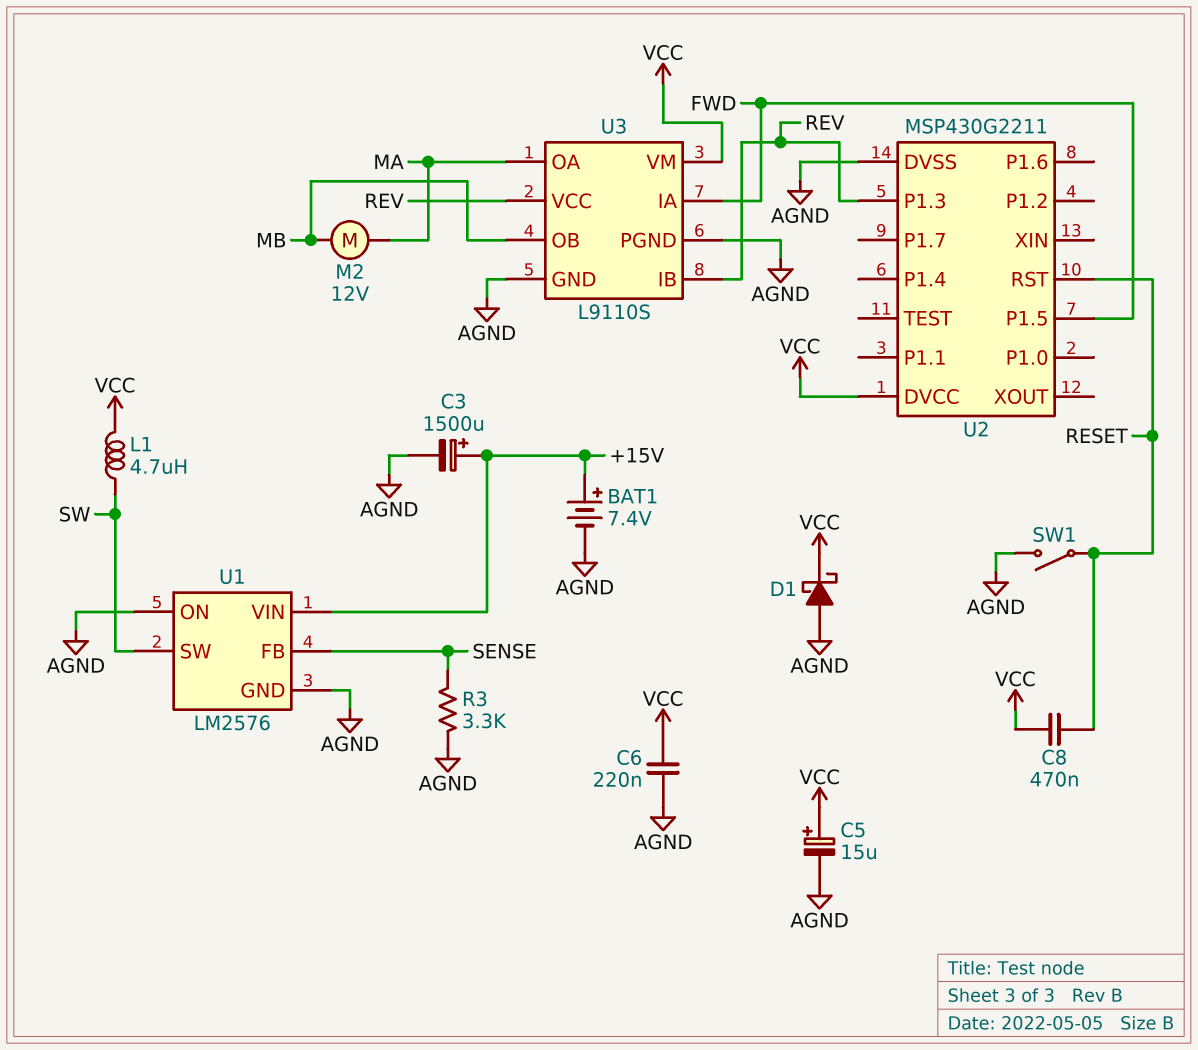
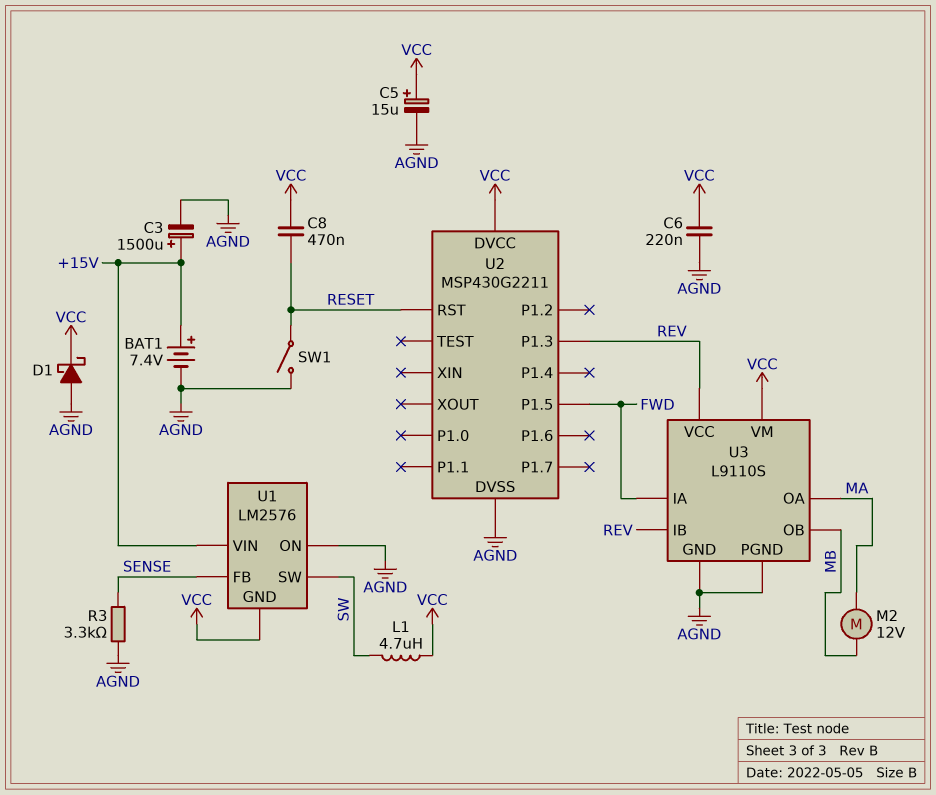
U1 pin GND: AGND -> VCC

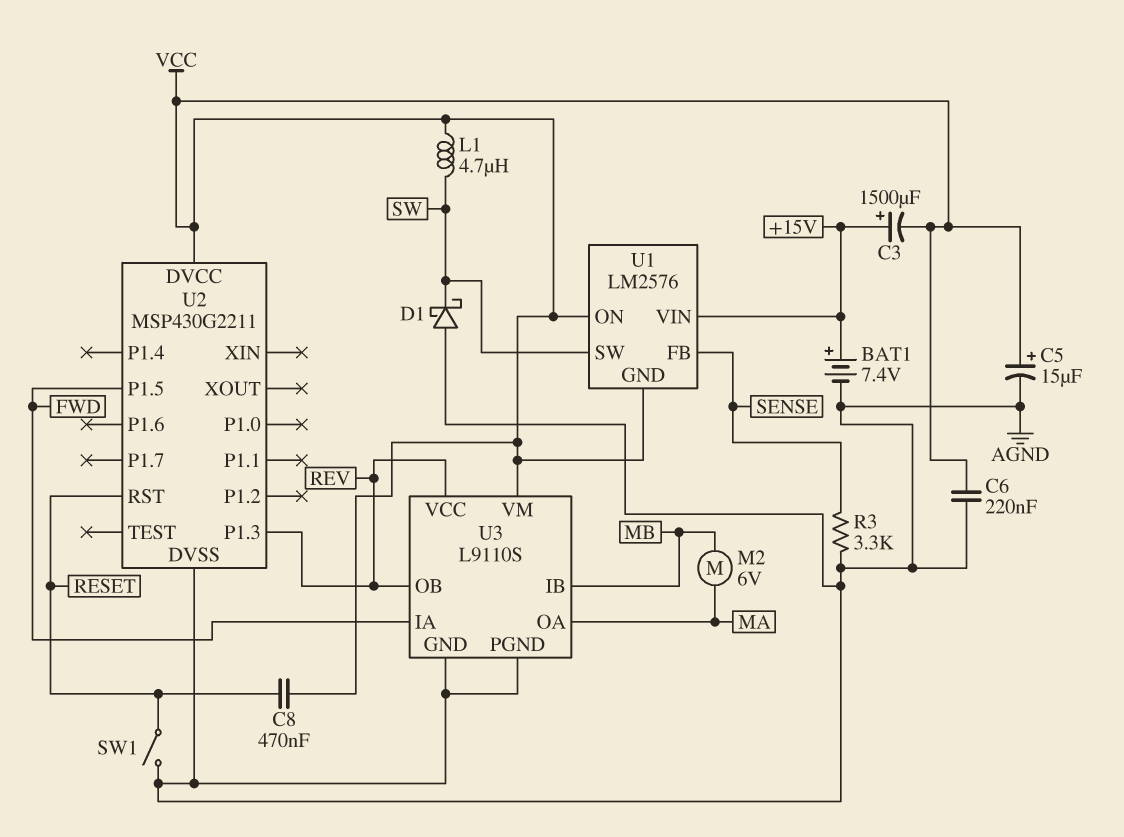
C3: 1500uF (plus +15V, minus AGND) -> 1500uF (plus +15V, minus VCC)
D1: schottky (A AGND, K VCC) -> schottky (A AGND, K SW)
M2: motor 12V (MA, MB) -> motor 6V (MA, MB)
U1 pin ON: AGND -> VCC
U3 pin IB: REV -> MB
U3 pin OB: MB -> REV

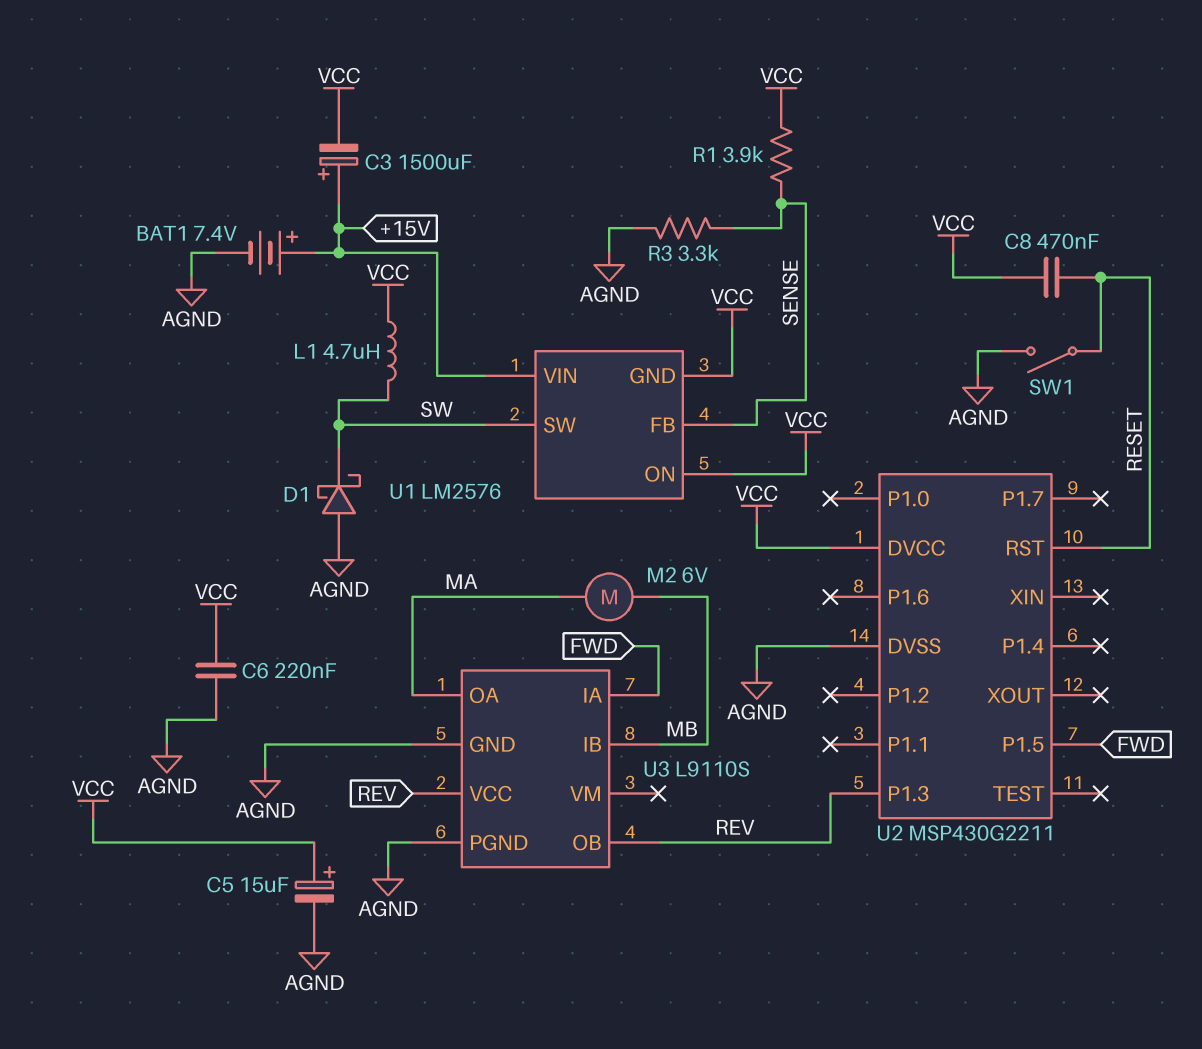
R1: none -> 3.9k (SENSE, VCC)
U3 pin VM: VCC -> none

